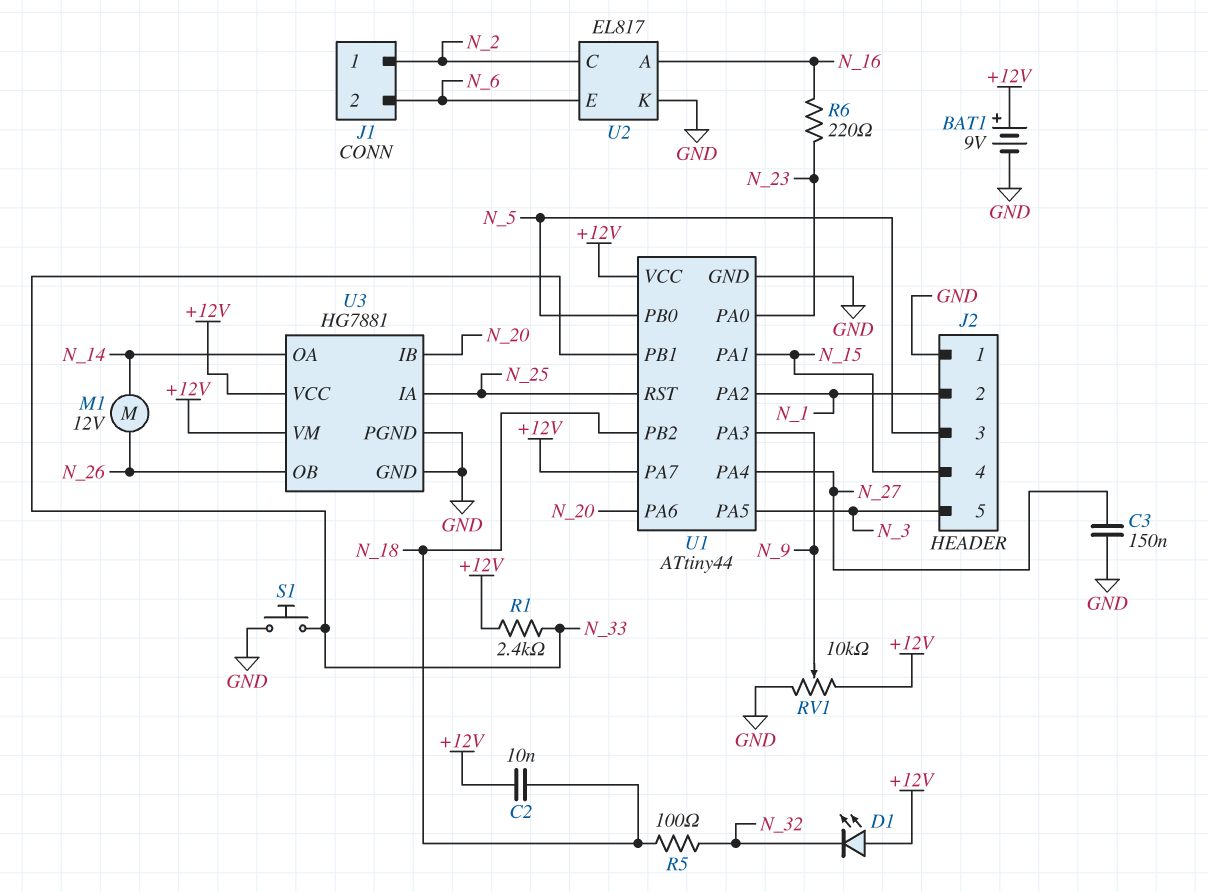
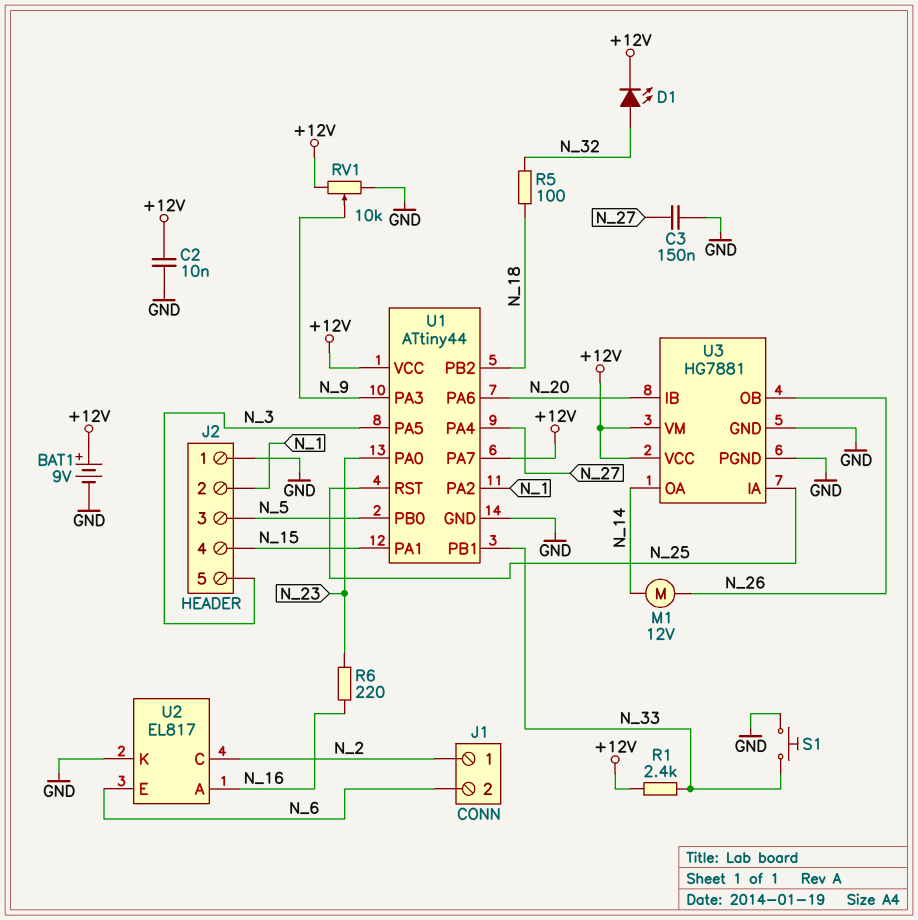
C2: 10nF (+12V, N_18) -> 10nF (+12V, GND)
D1: LED (A +12V, K N_32) -> LED (A N_32, K +12V)

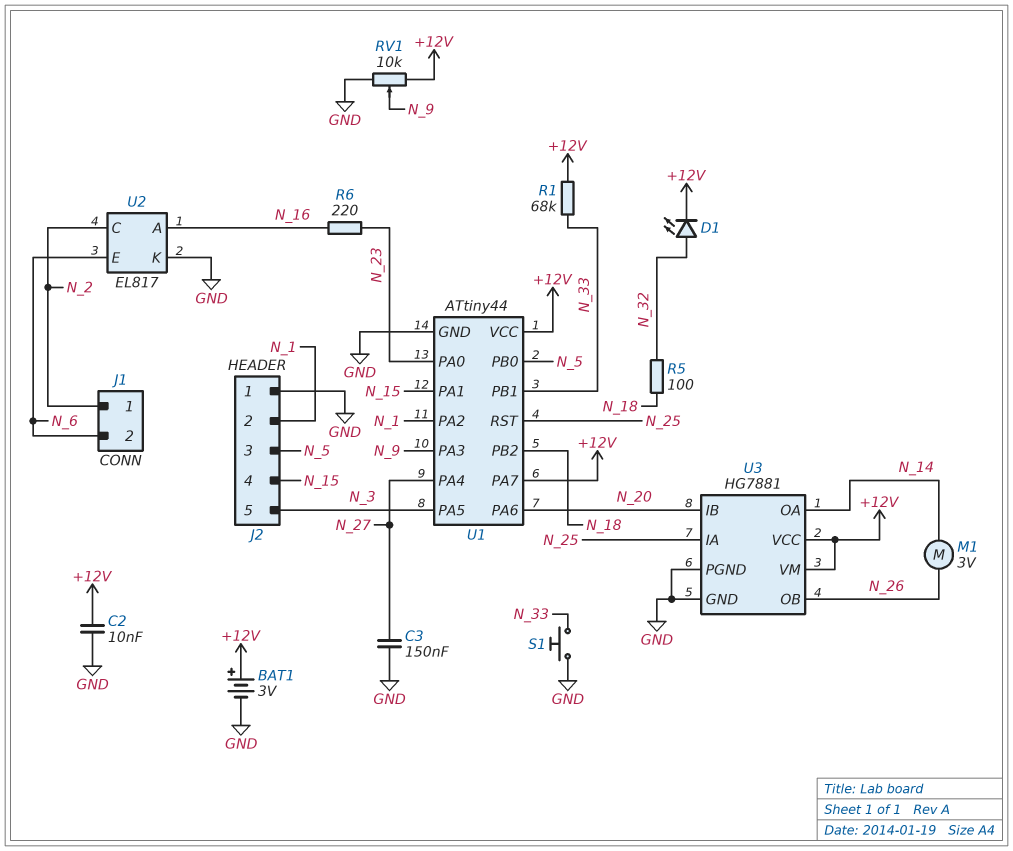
BAT1: 9V (plus +12V, minus GND) -> 3V (plus +12V, minus GND)
M1: motor 12V (N_14, N_26) -> motor 3V (N_14, N_26)
R1: 2.4k (+12V, N_33) -> 68k (+12V, N_33)

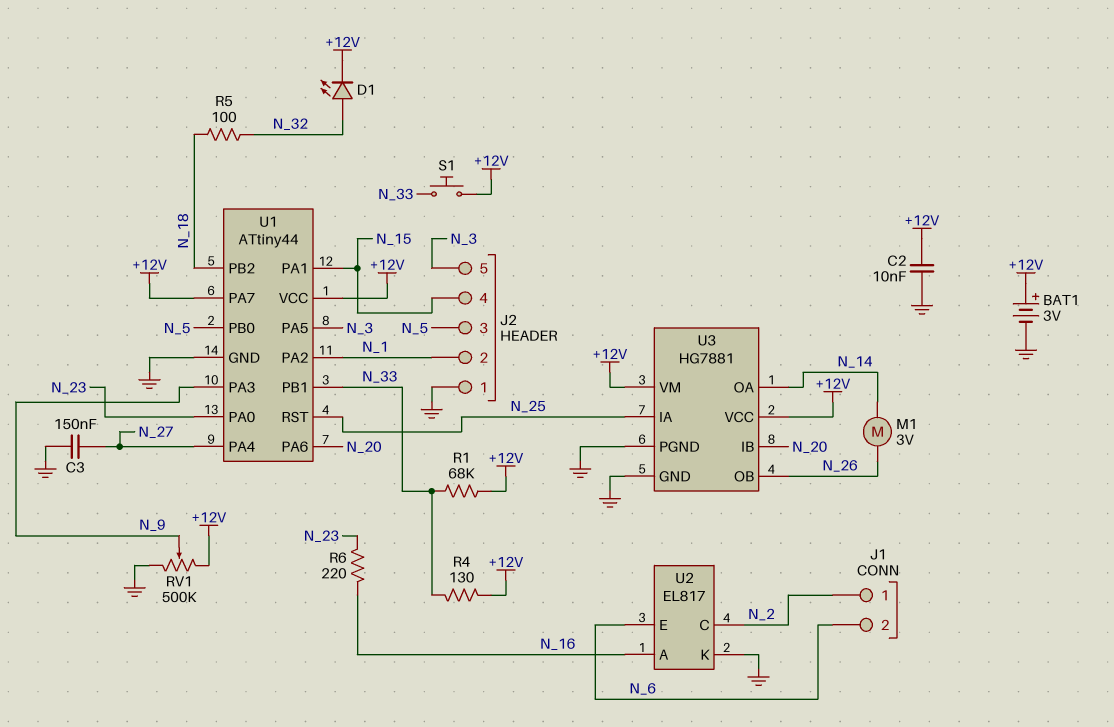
R4: none -> 130 (+12V, N_33)
RV1: 10k (+12V, GND, wiper N_9) -> 500k (+12V, GND, wiper N_9)
S1: button (GND, N_33) -> button (+12V, N_33)

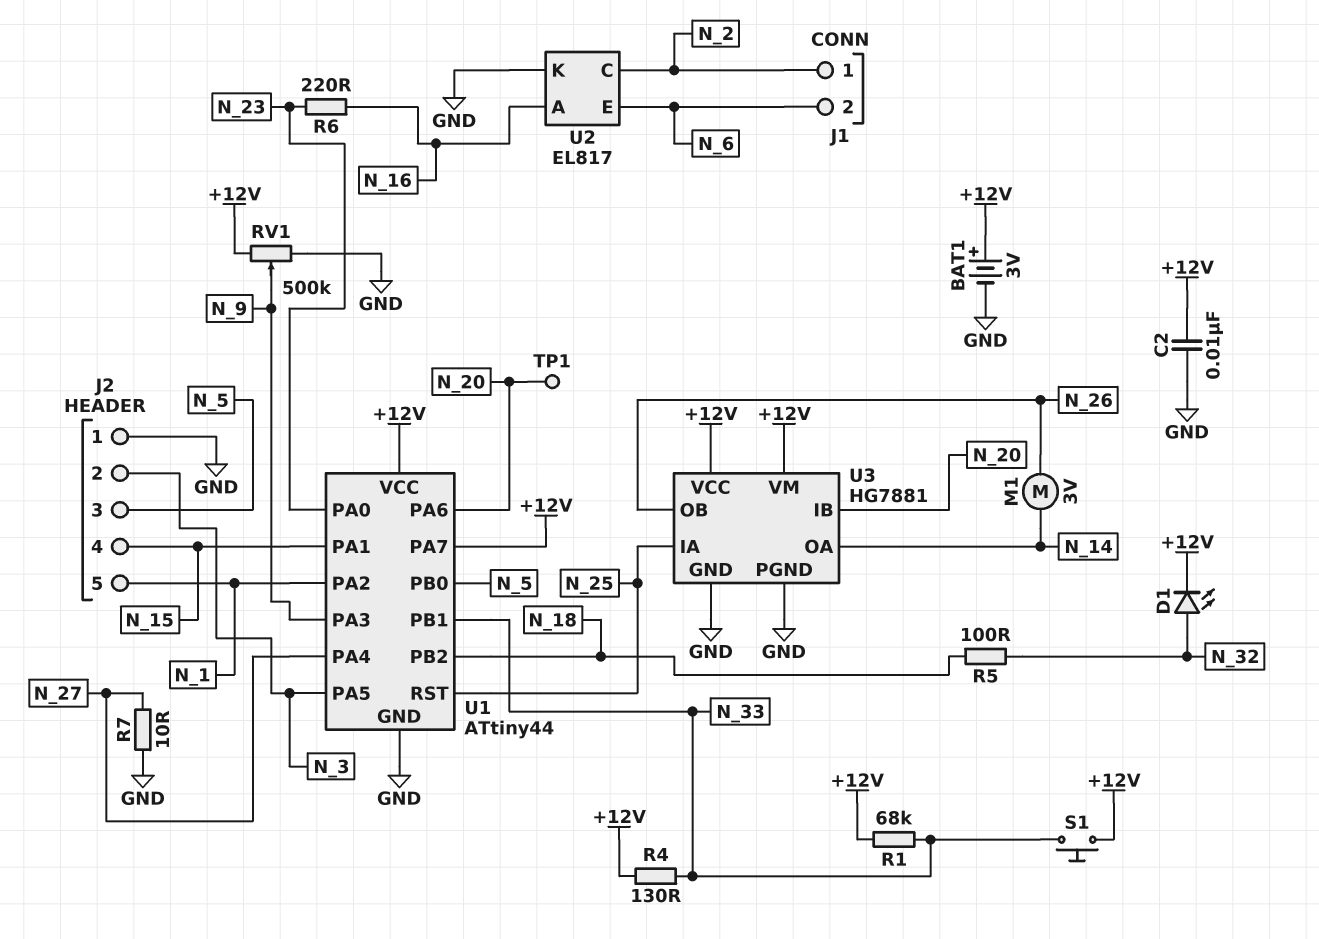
C3: 150nF (GND, N_27) -> none
J2 pin 2: N_1 -> N_3
J2 pin 5: N_3 -> N_1
R7: none -> 10 (GND, N_27)
TP1: none -> test point (N_20)

